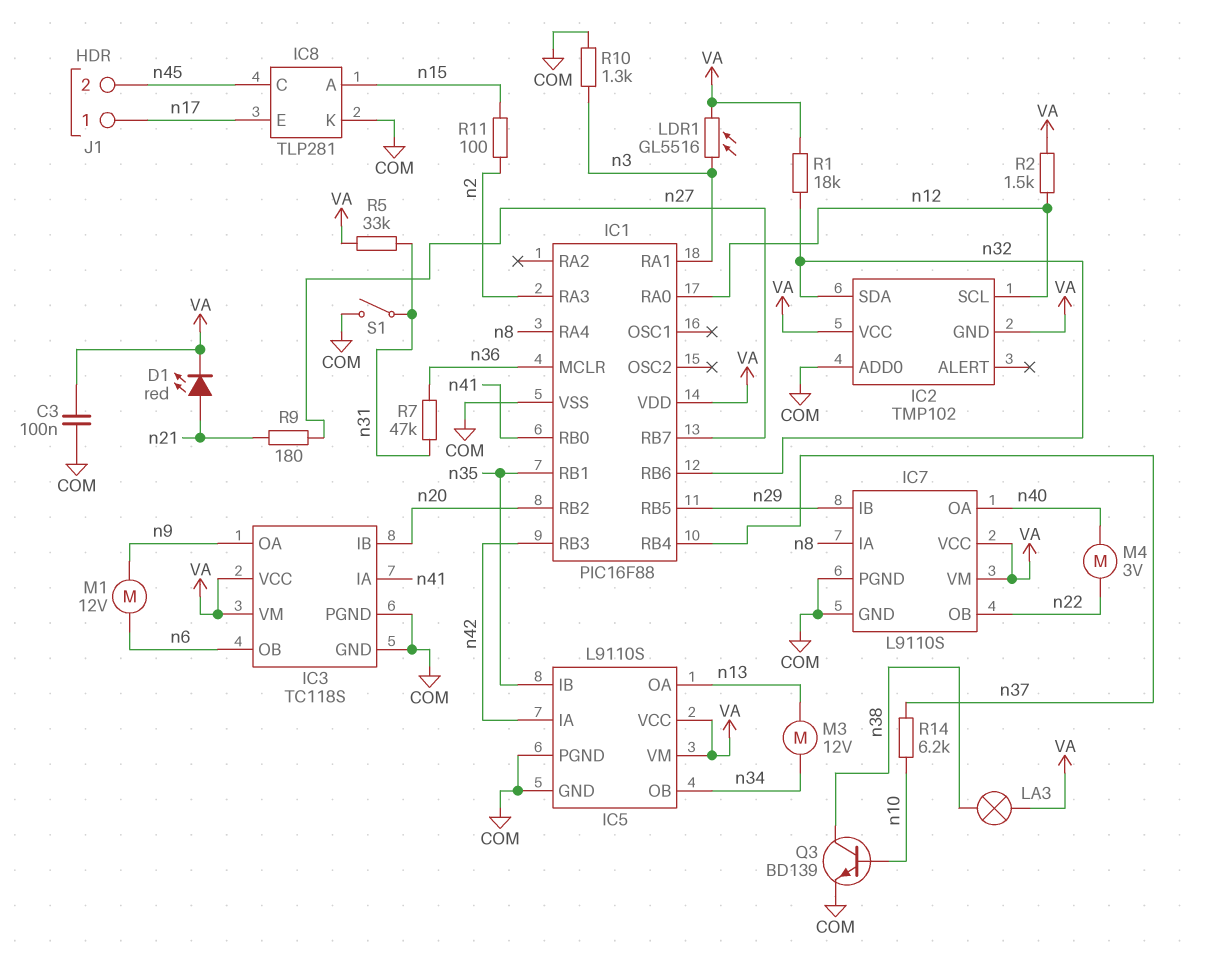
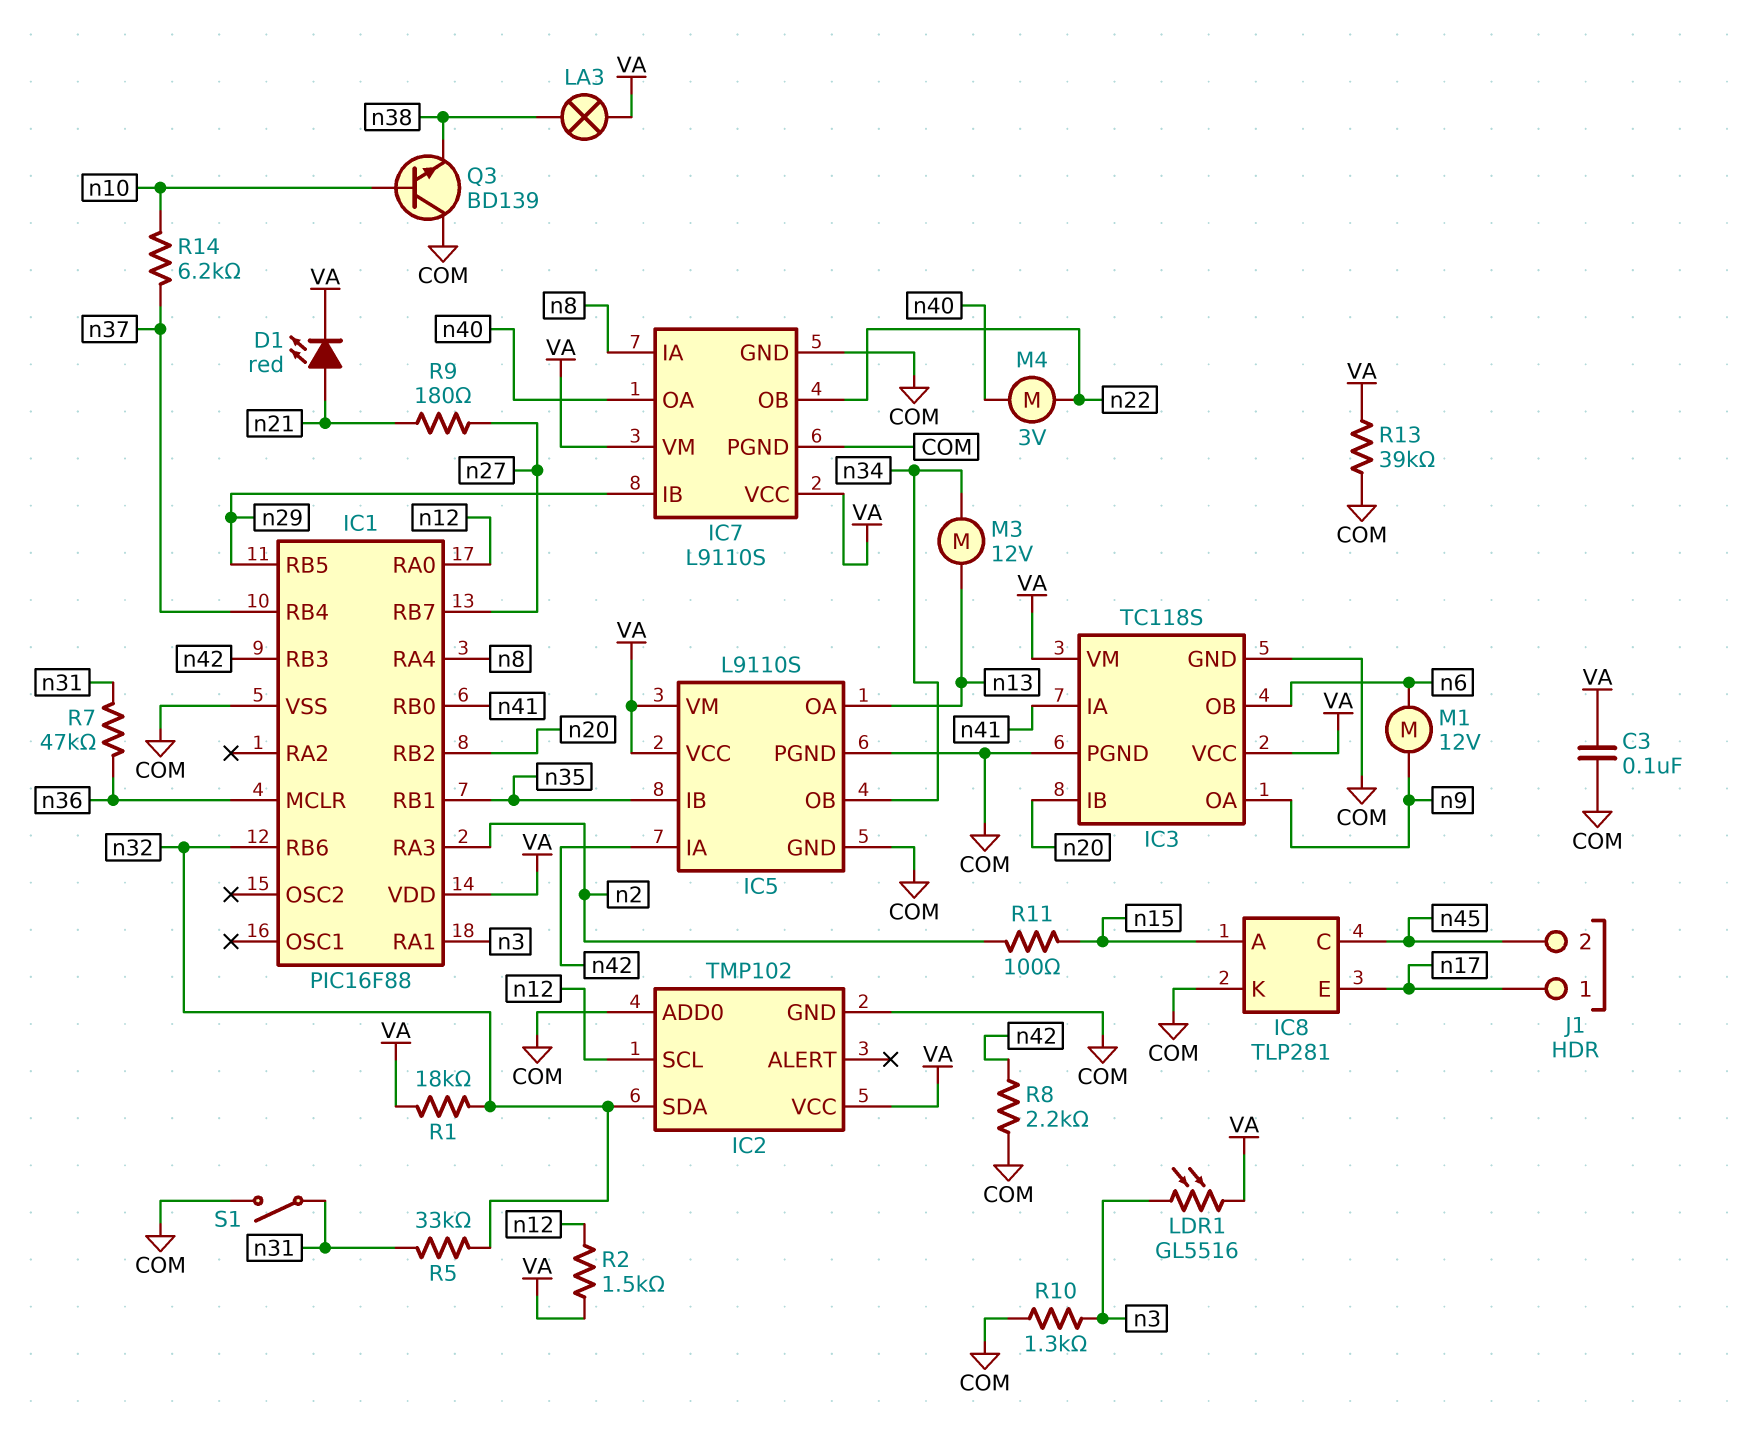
IC2 pin GND: VA -> COM
Q3: NPN BD139 (B n10, C n38, E COM) -> NPN BD139 (B n10, C COM, E n38)
R5: 33k (VA, n31) -> 33k (n31, n32)
R8: none -> 2.2k (COM, n42)
R13: none -> 39k (COM, VA)

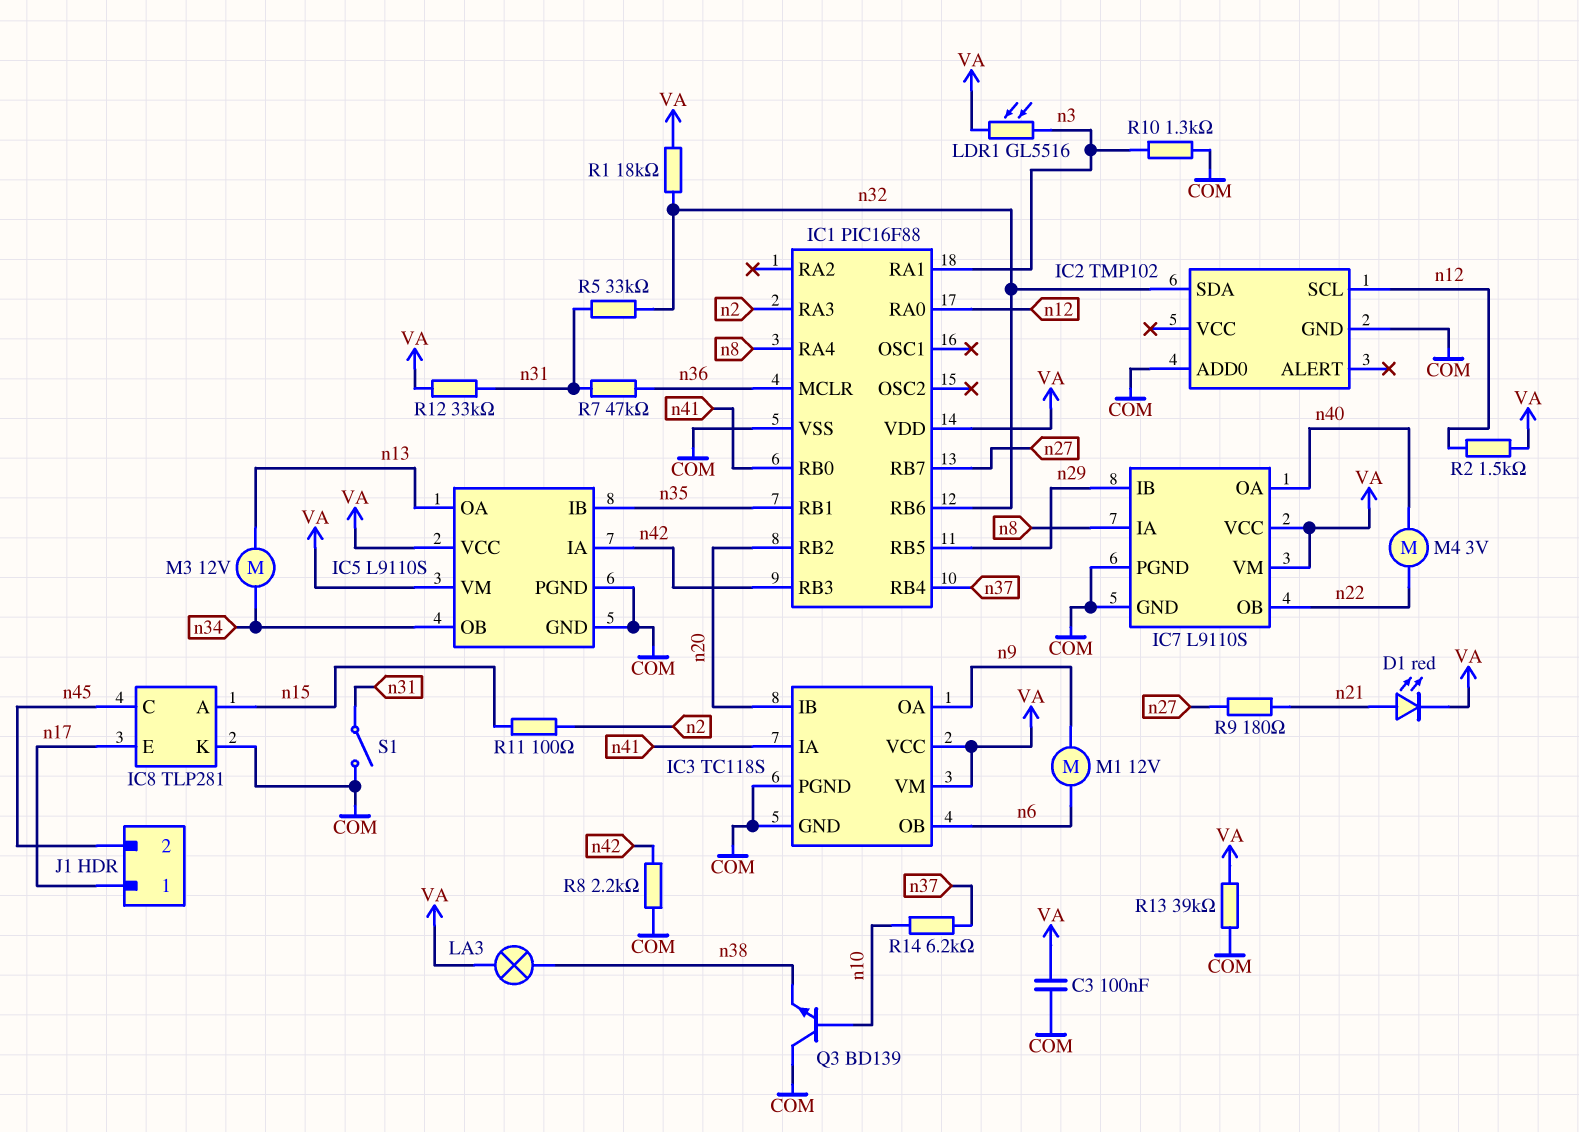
IC2 pin VCC: VA -> none
R12: none -> 33k (VA, n31)

